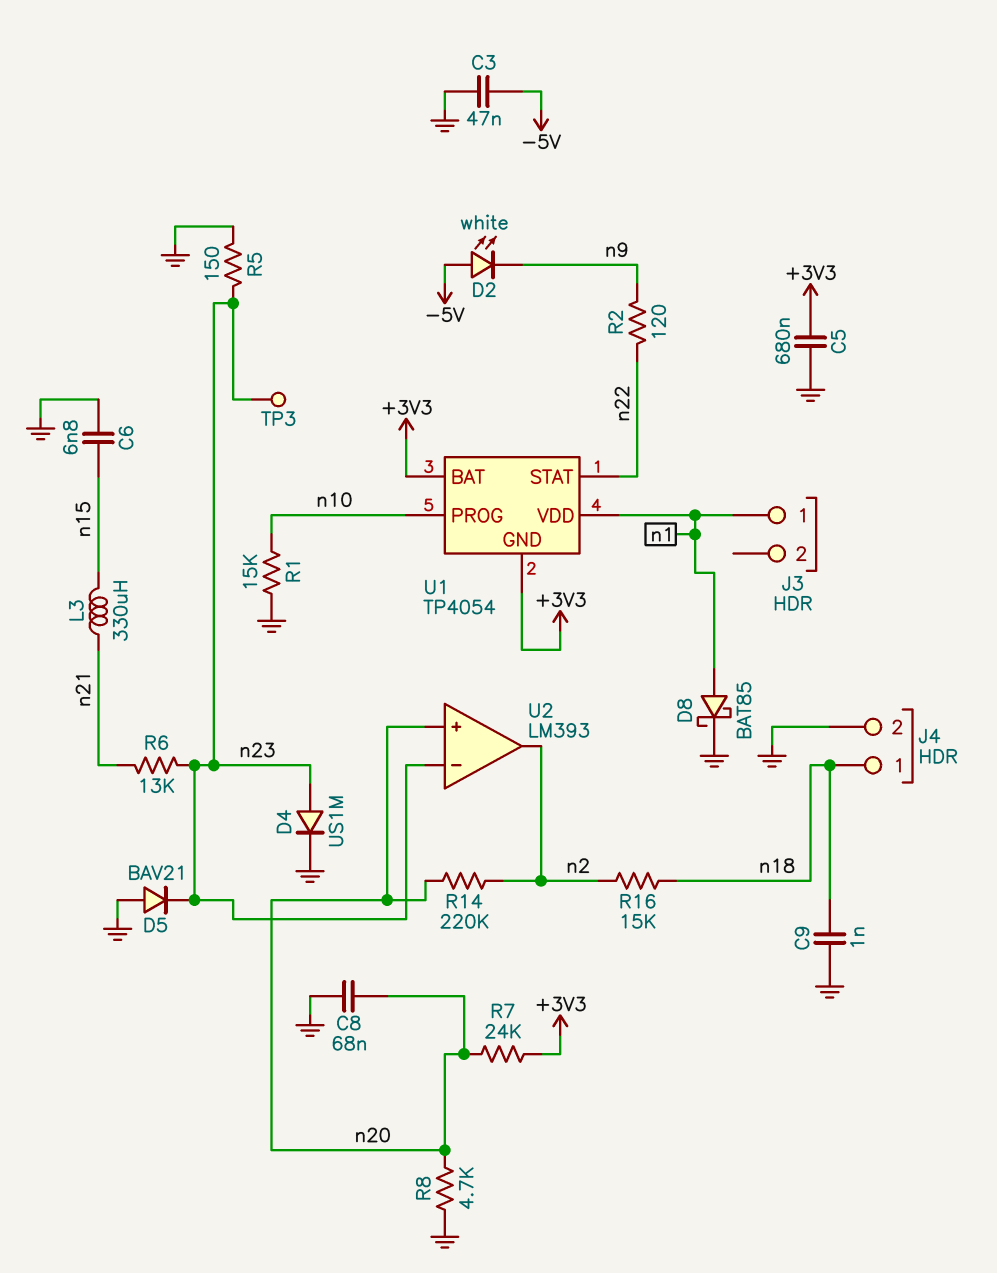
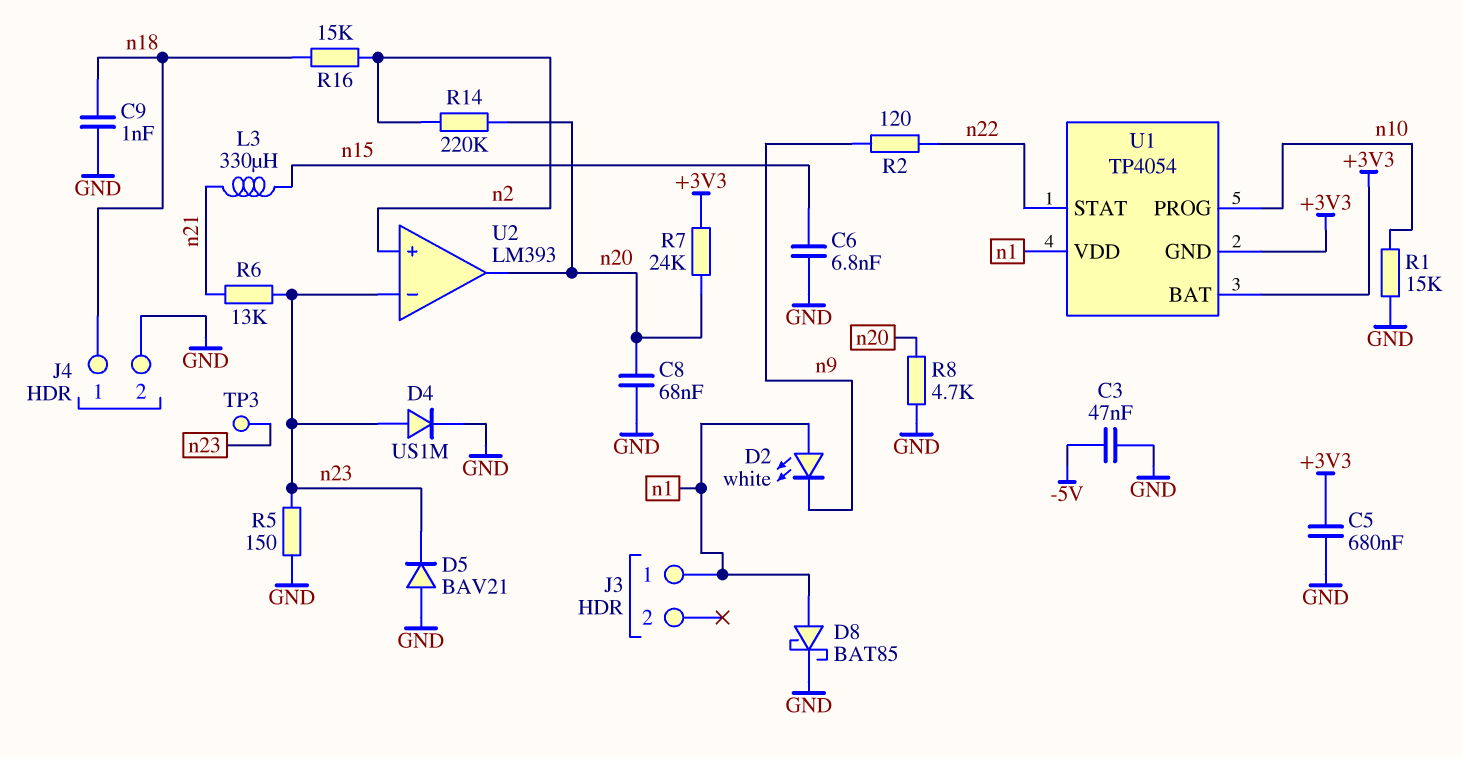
D2: LED white (A -5V, K n9) -> LED white (A n1, K n9)
U2 pin in+: n20 -> n2
U2 pin out: n2 -> n20

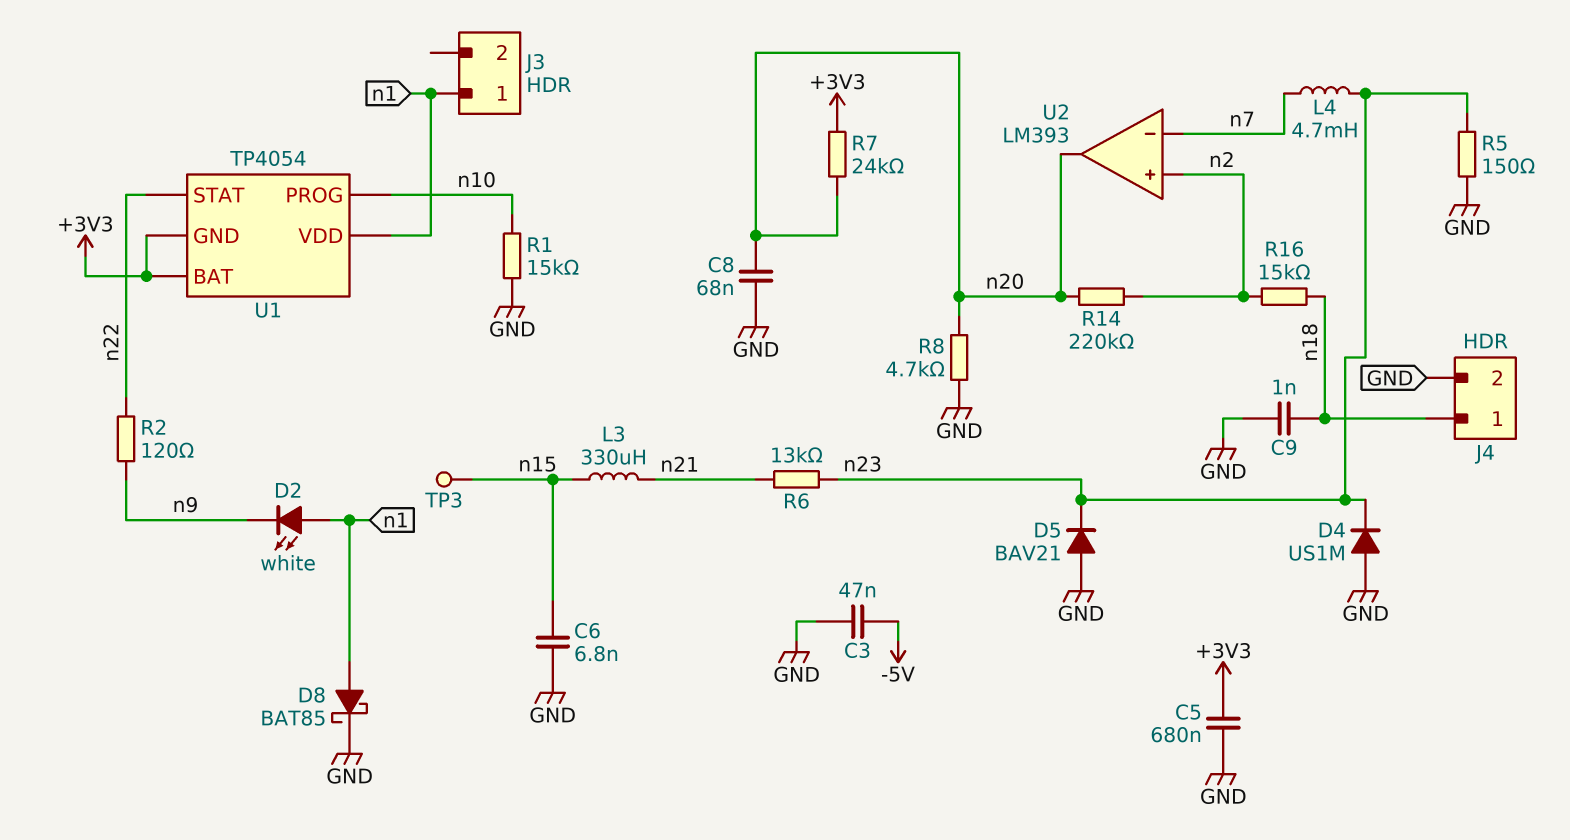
D4: diode US1M (A n23, K GND) -> diode US1M (A GND, K n23)
L4: none -> 4.7mH (n7, n23)
TP3: test point (n23) -> test point (n15)
U2 pin in-: n23 -> n7

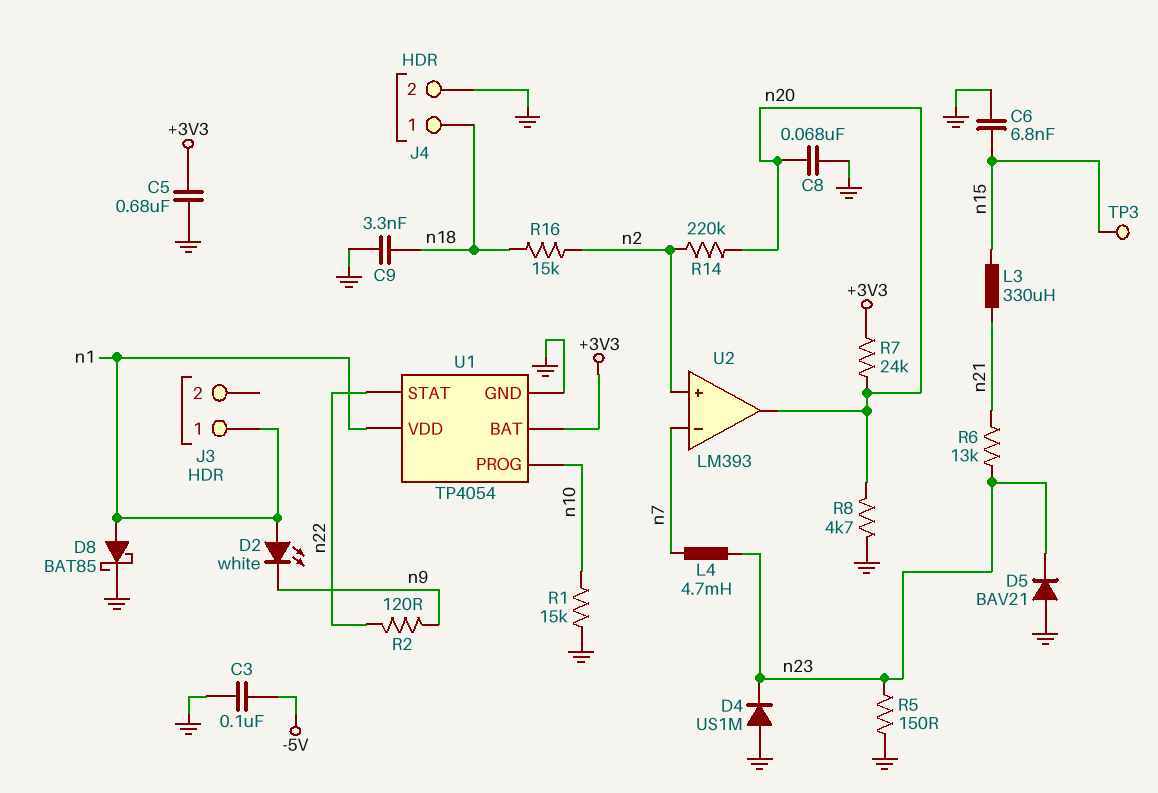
C3: 47nF (-5V, GND) -> 100nF (-5V, GND)
C9: 1nF (GND, n18) -> 3.3nF (GND, n18)
U1 pin GND: +3V3 -> GND

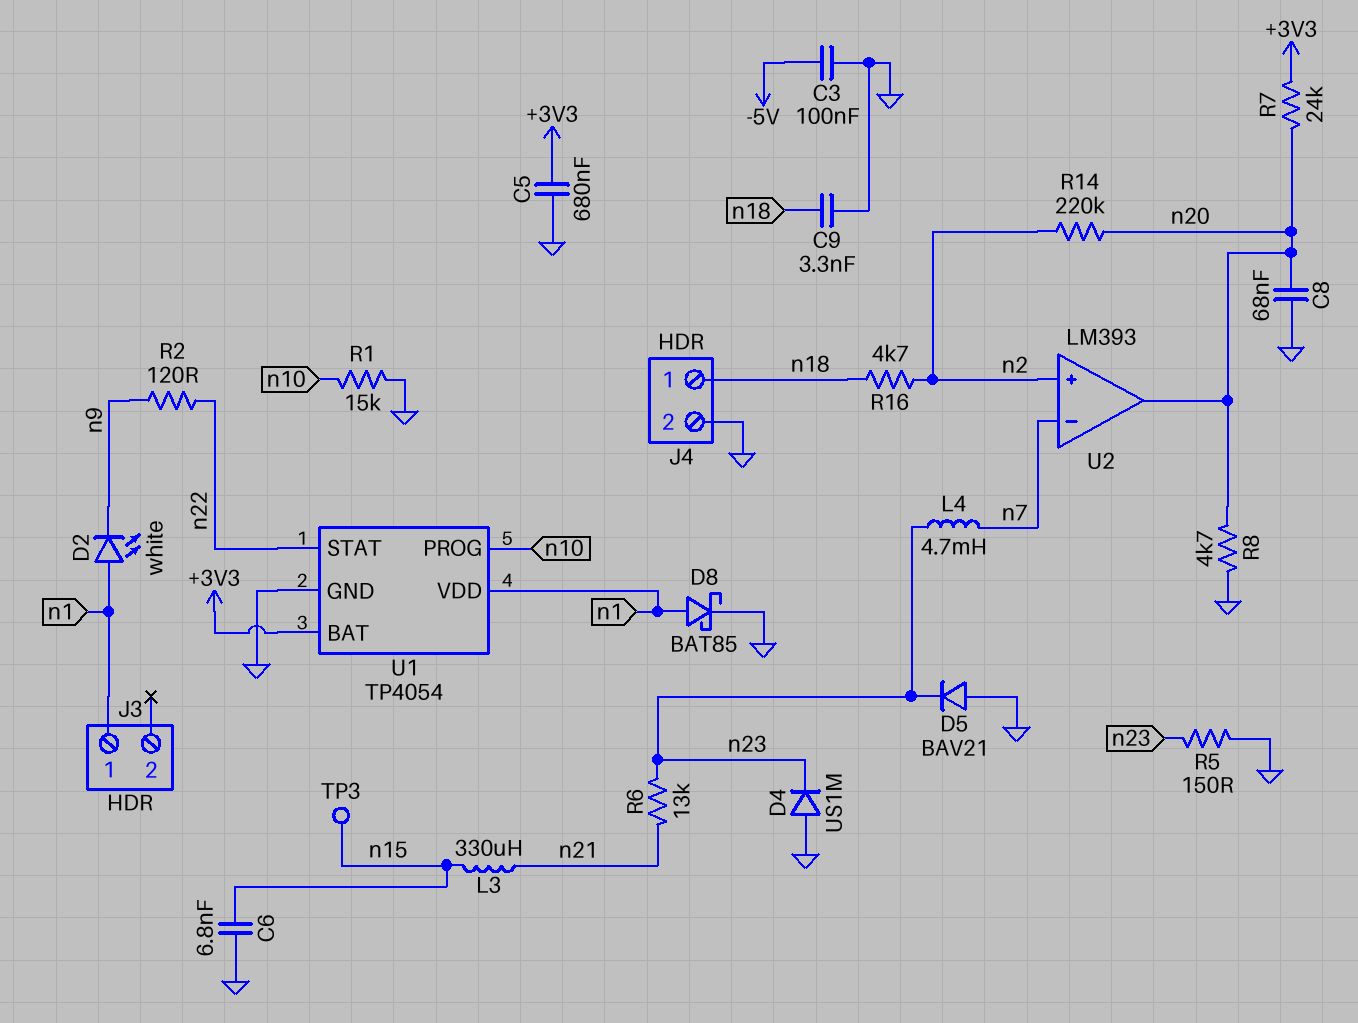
R16: 15k (n2, n18) -> 4.7k (n2, n18)

